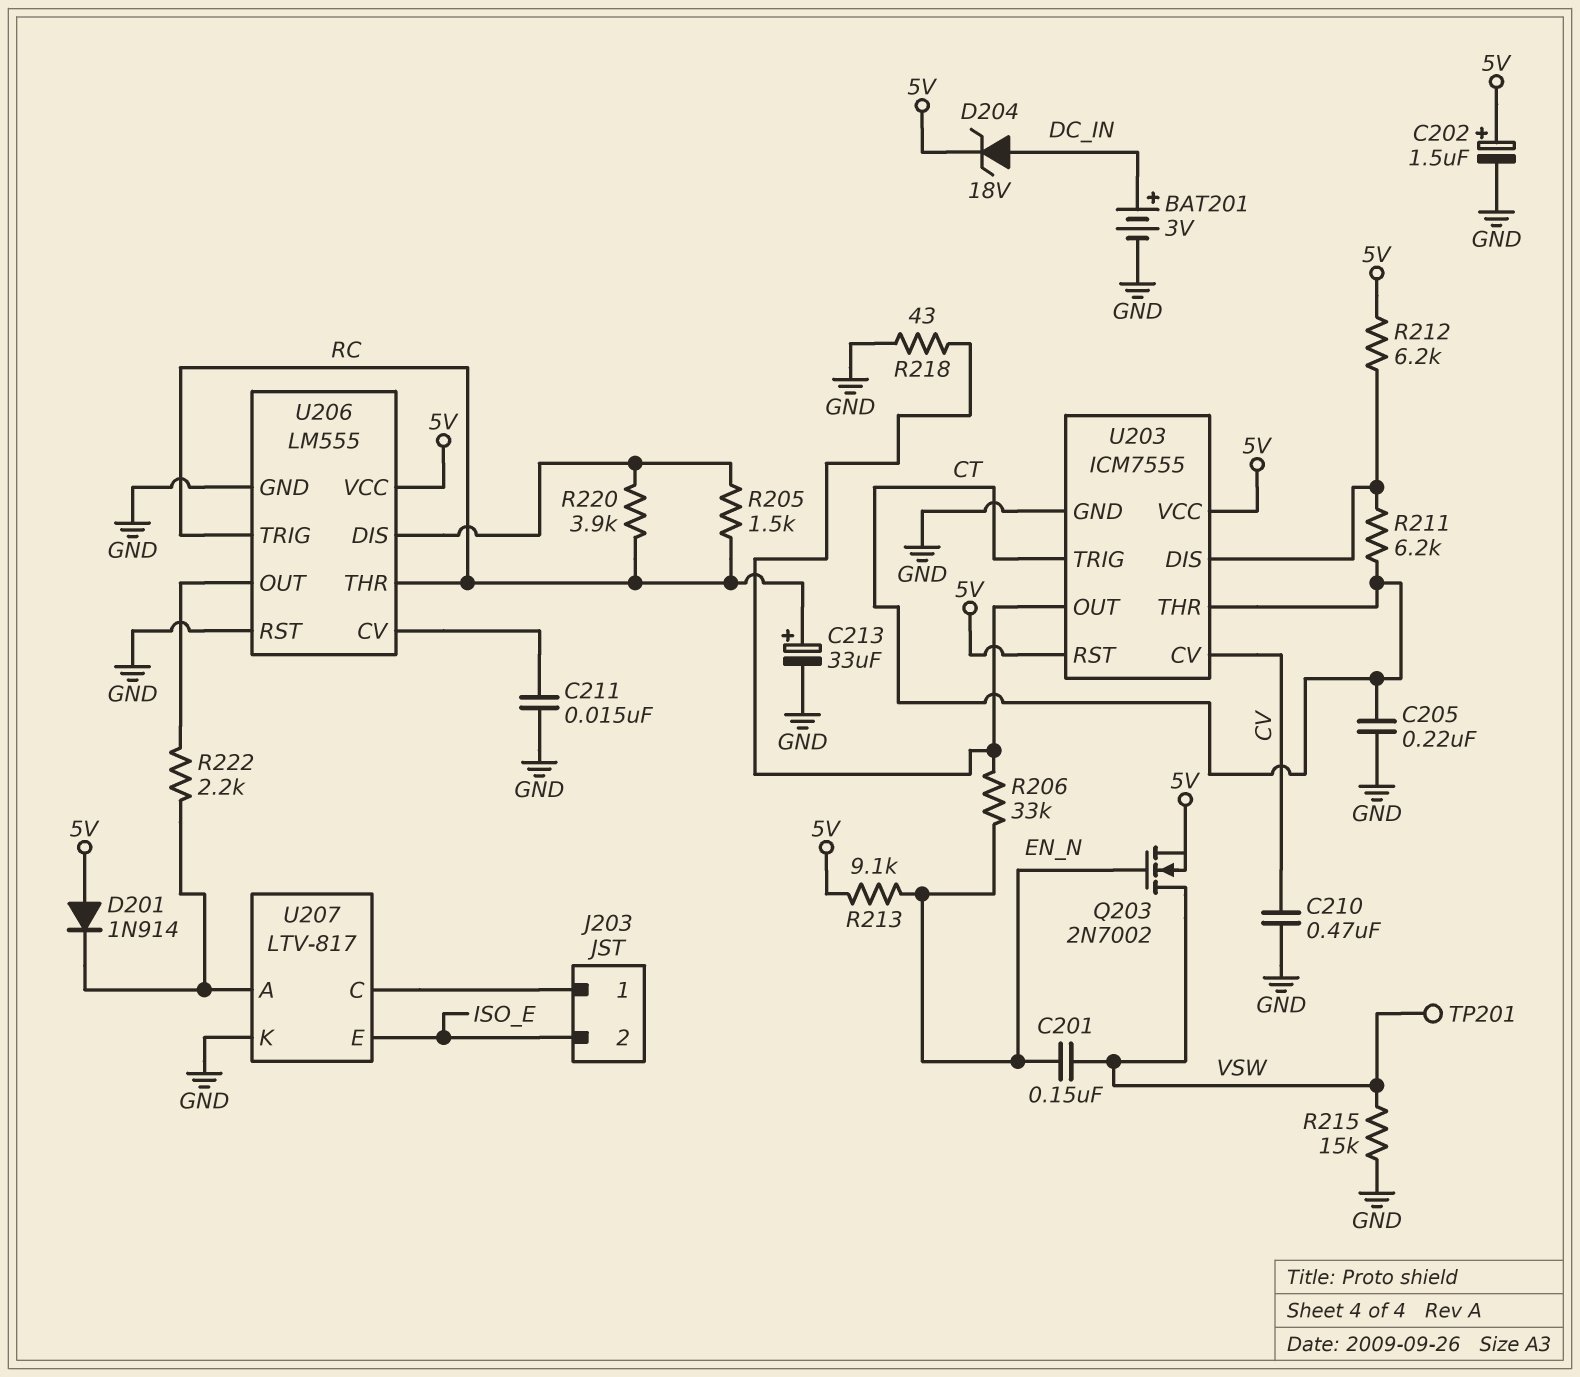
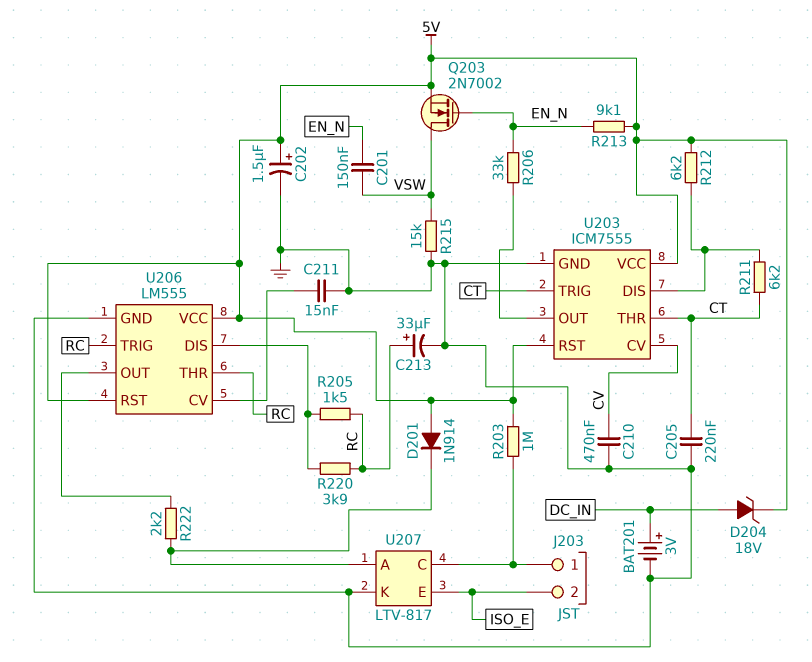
R203: none -> 1M (5V, J203/1)
R218: 43 (GND, U203/OUT) -> none
TP201: test point (VSW) -> none
U206 pin RST: GND -> 5V

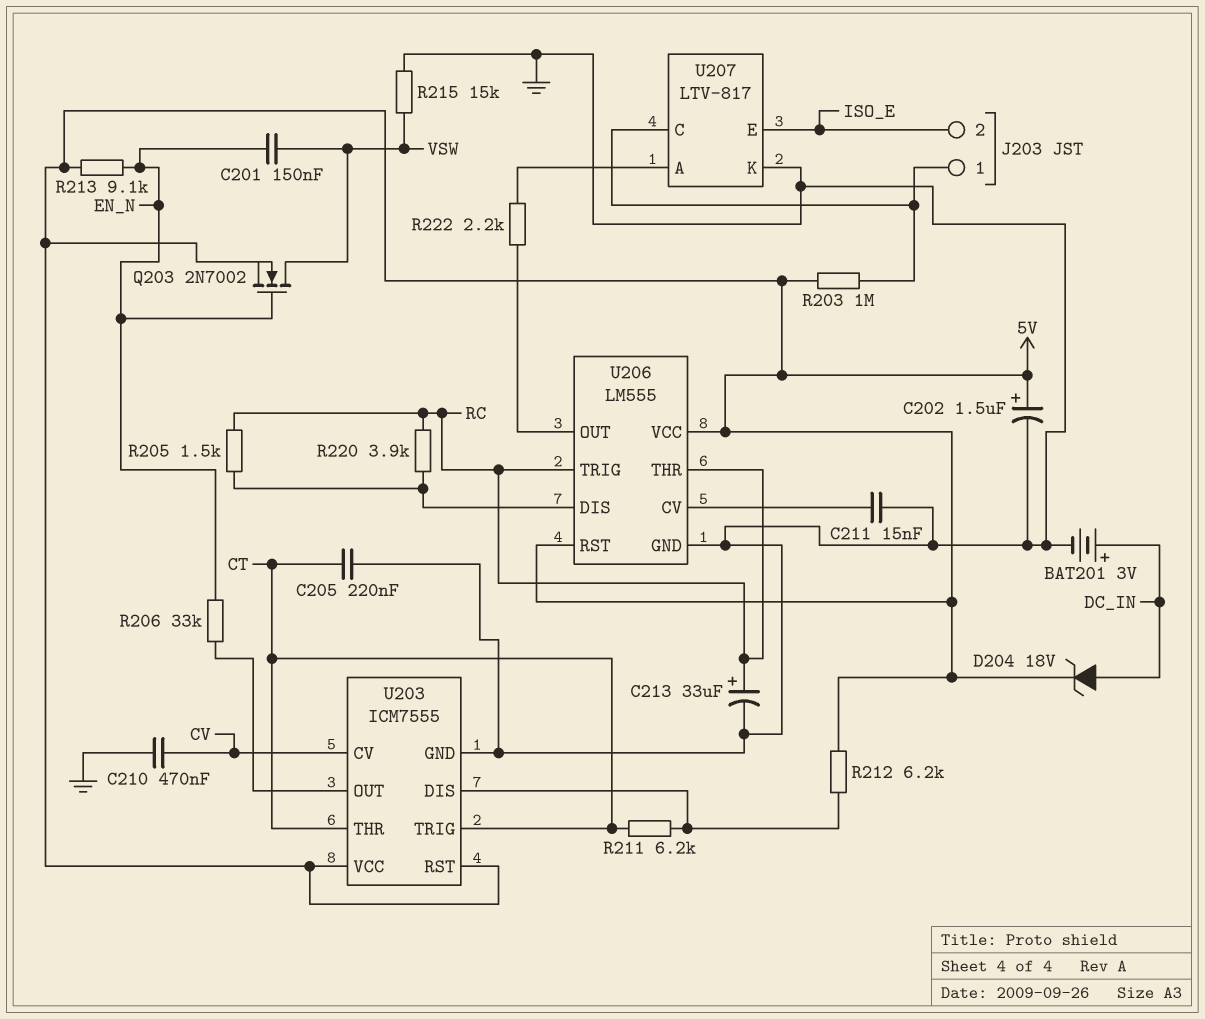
D201: diode 1N914 (A 5V, K U207/A) -> none

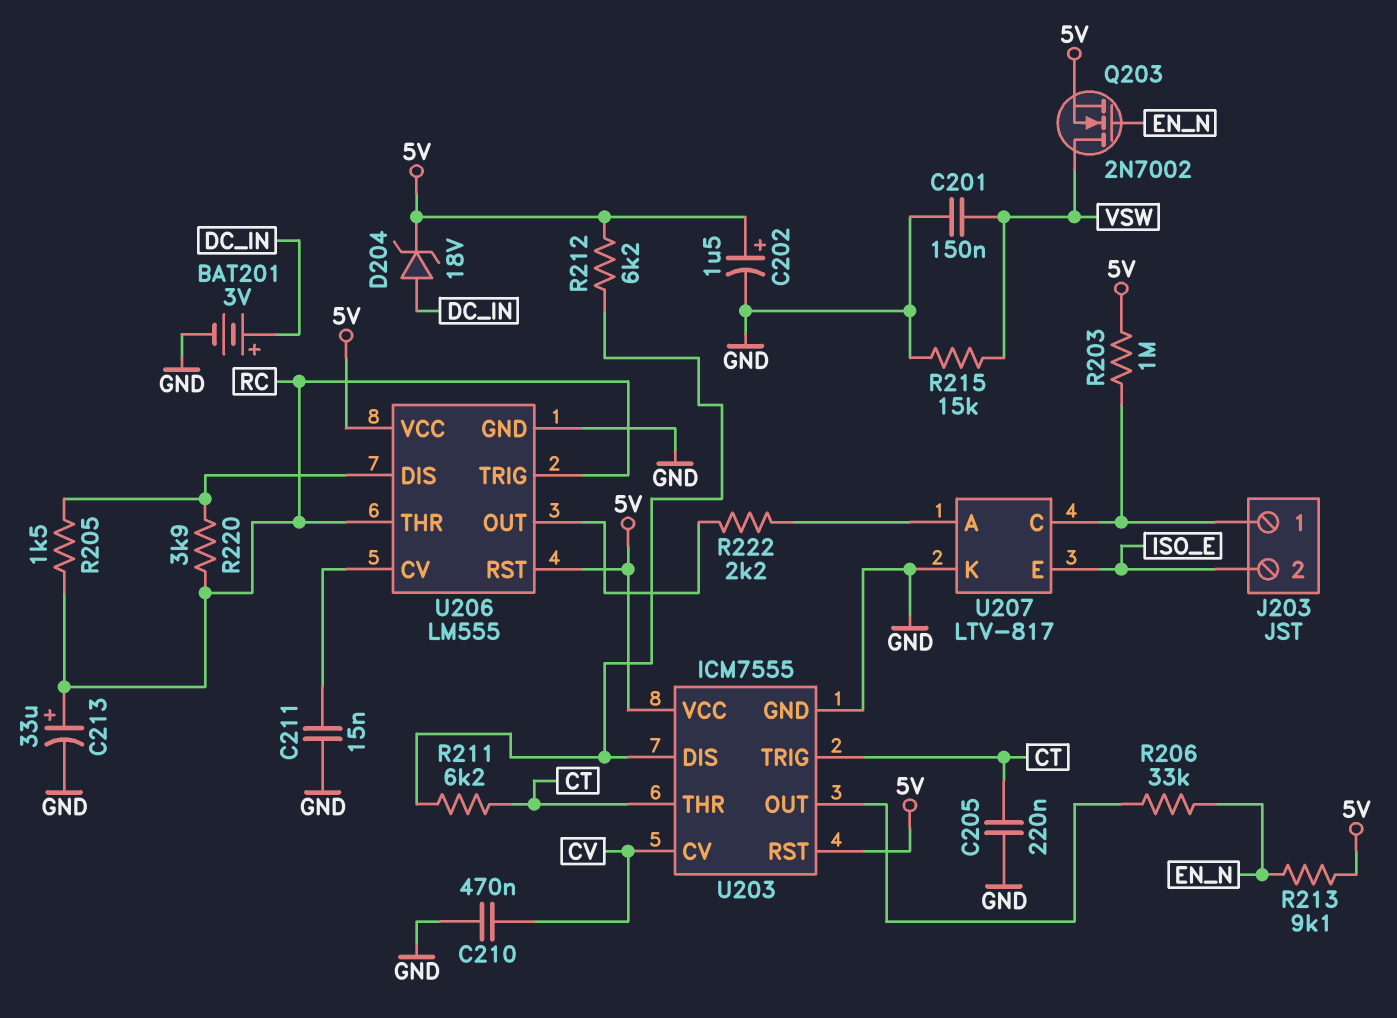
C201: 150nF (EN_N, VSW) -> 150nF (GND, VSW)

